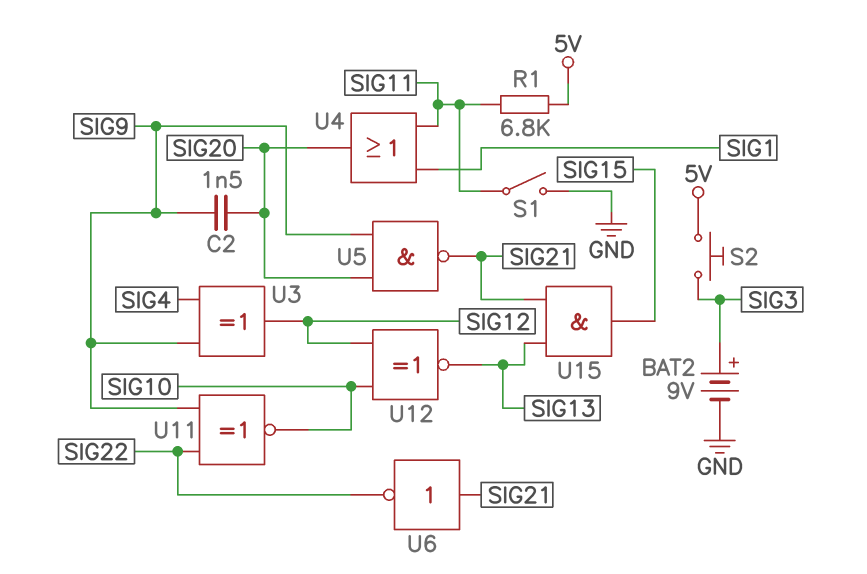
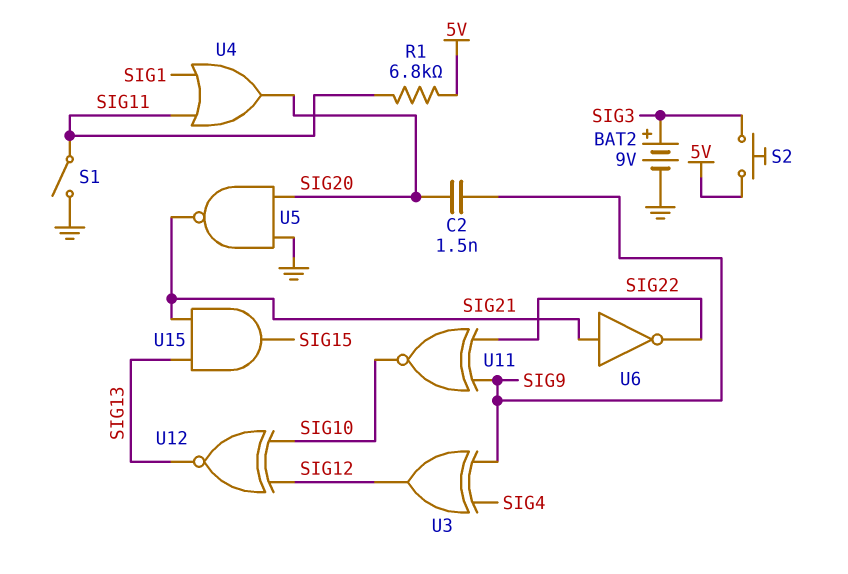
U5: NAND (in SIG9, in SIG20, out SIG21) -> NAND (in GND, in SIG20, out SIG21)

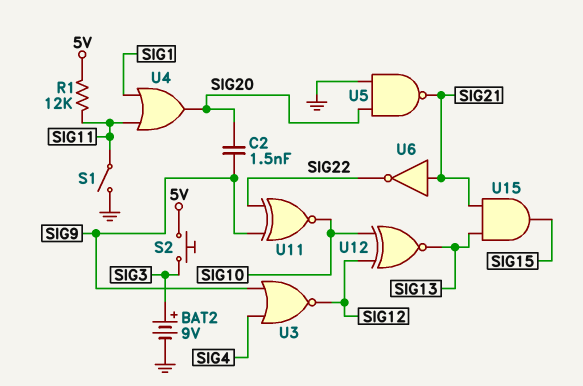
R1: 6.8k (5V, SIG11) -> 12k (5V, SIG11)
U3: XOR (in SIG4, in SIG9, out SIG12) -> NOR (in SIG4, in SIG9, out SIG12)

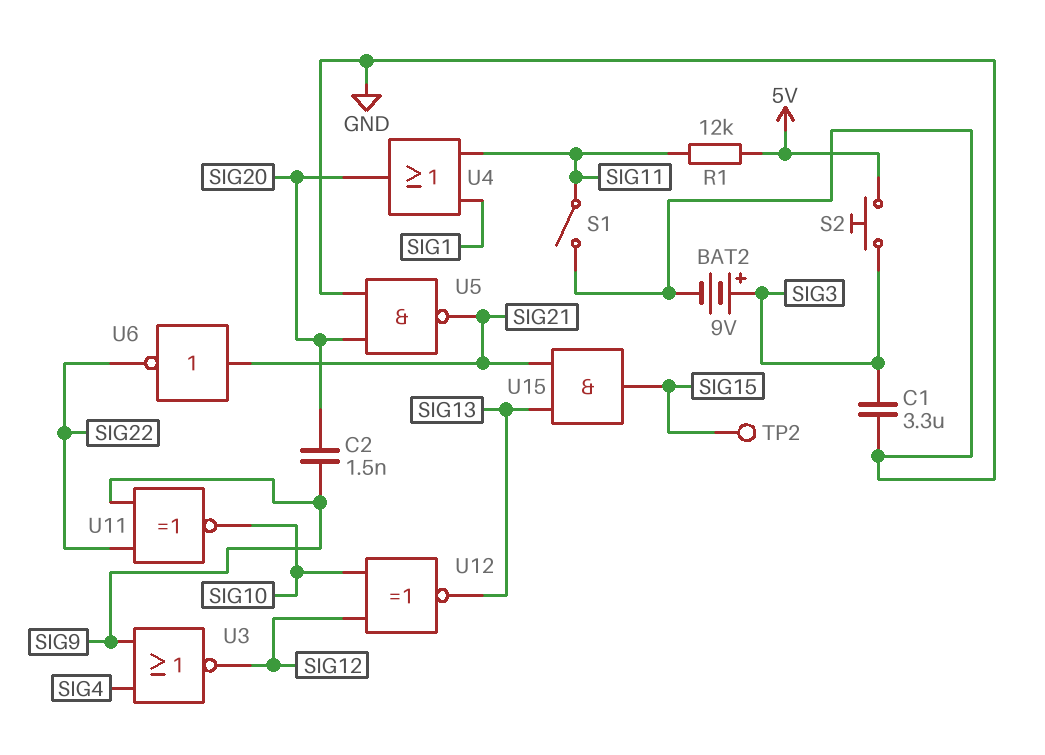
C1: none -> 3.3uF (GND, SIG3)
TP2: none -> test point (SIG15)

